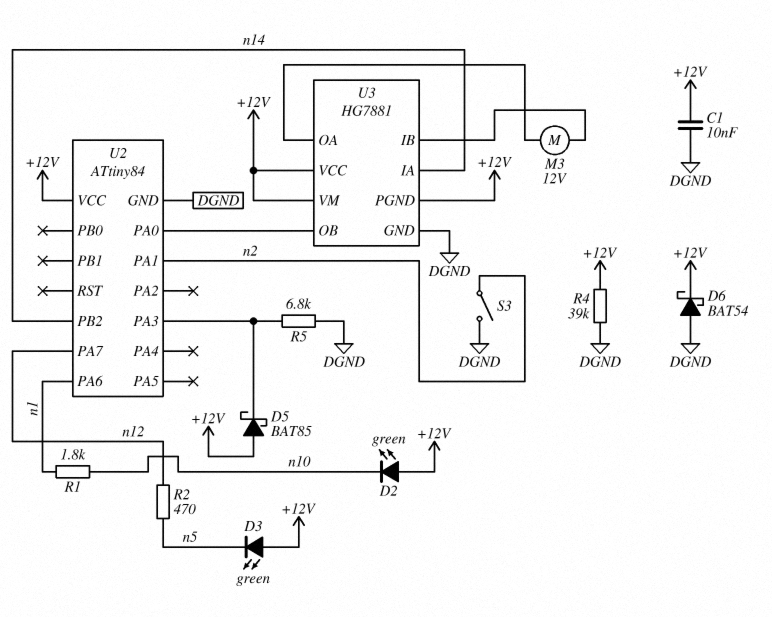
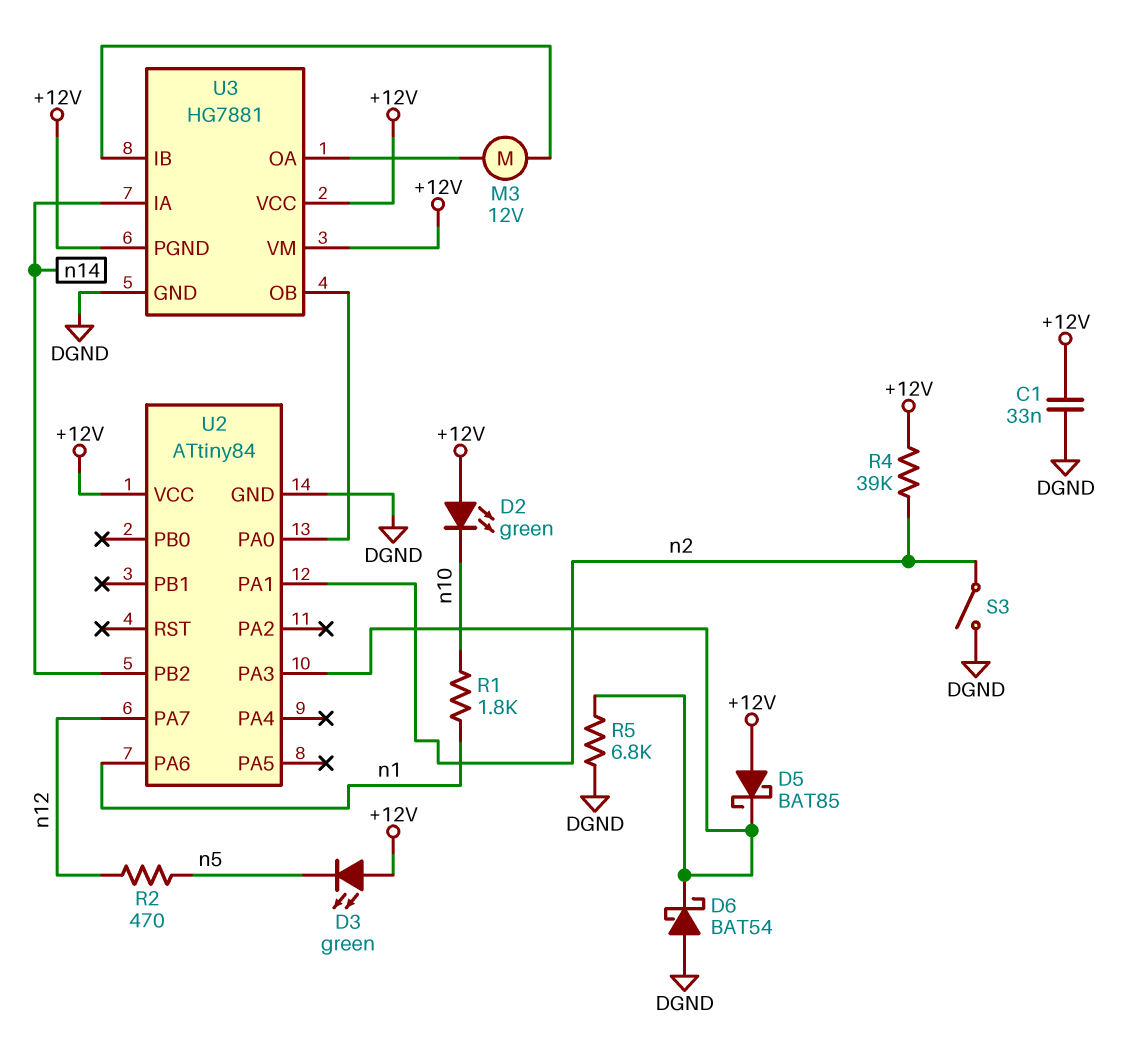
C1: 10nF (+12V, DGND) -> 33nF (+12V, DGND)
D6: schottky BAT54 (A DGND, K +12V) -> schottky BAT54 (A DGND, K U2/PA3)
R4: 39k (+12V, DGND) -> 39k (+12V, n2)

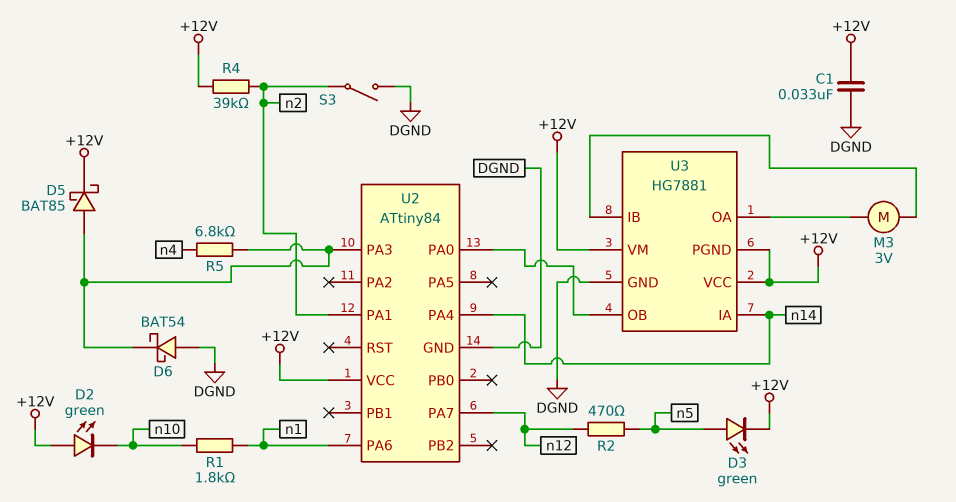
D3: LED green (A +12V, K n5) -> LED green (A n5, K +12V)
D5: schottky BAT85 (A +12V, K U2/PA3) -> schottky BAT85 (A U2/PA3, K +12V)
M3: motor 12V (U3/IB, U3/OA) -> motor 3V (U3/IB, U3/OA)
R5: 6.8k (DGND, U2/PA3) -> 6.8k (U2/PA3, n4)
U2 pin PA4: none -> n14
U2 pin PB2: n14 -> none

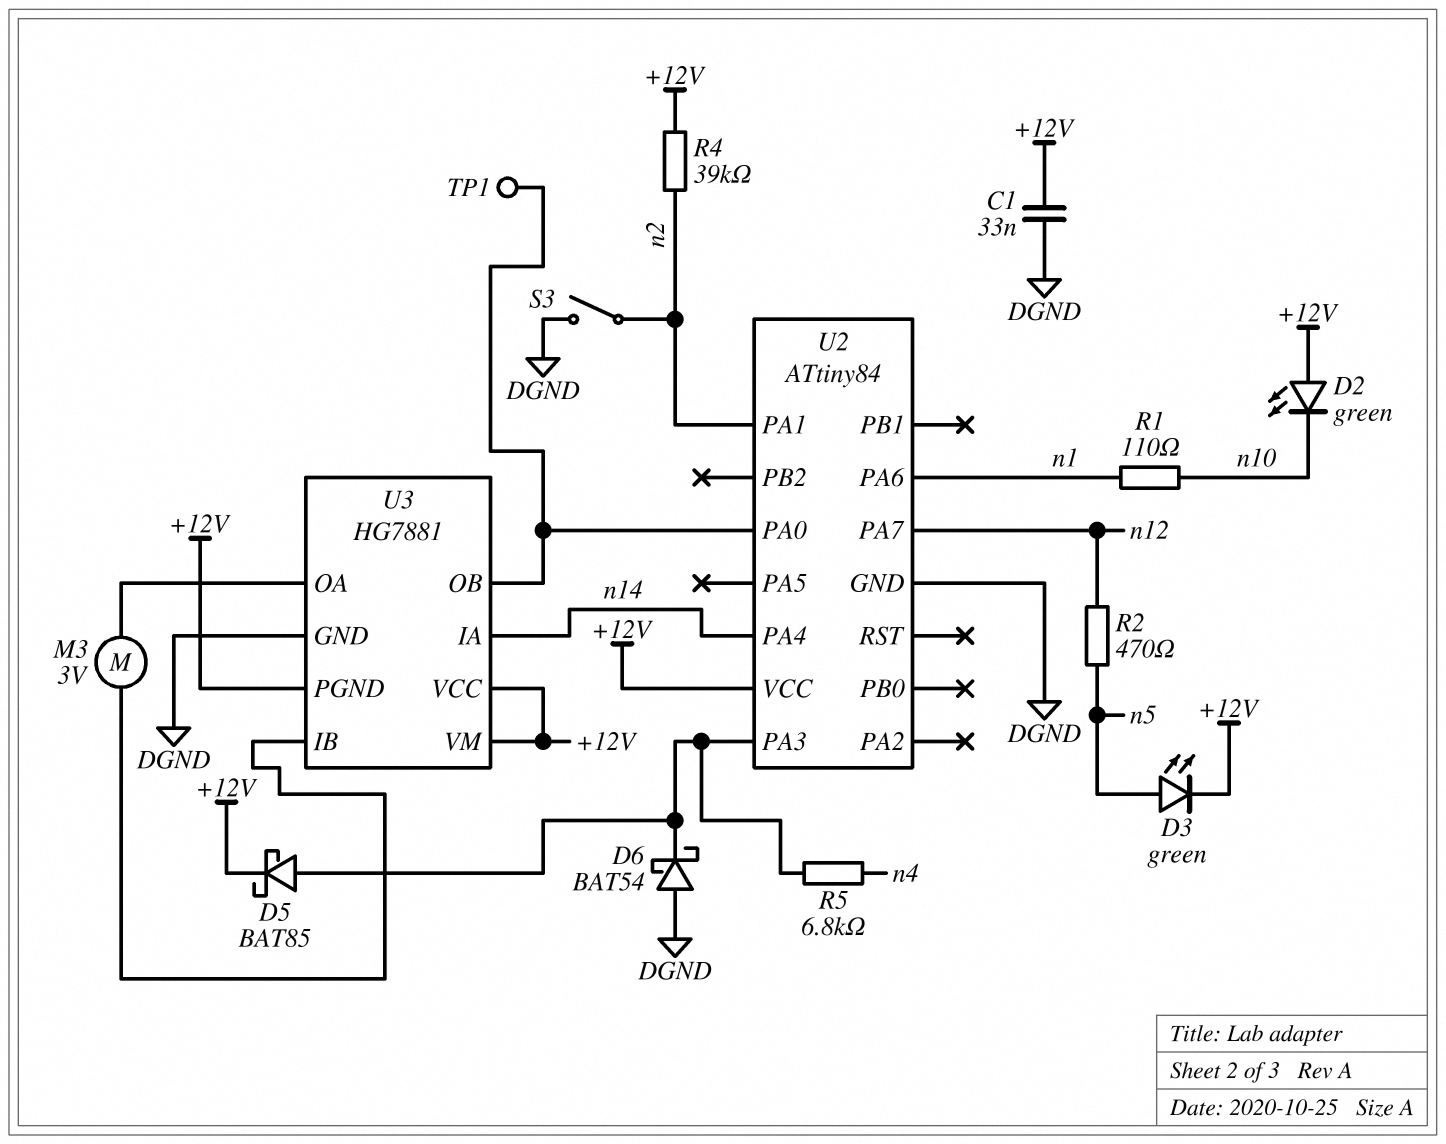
R1: 1.8k (n1, n10) -> 110 (n1, n10)
TP1: none -> test point (U2/PA0)

